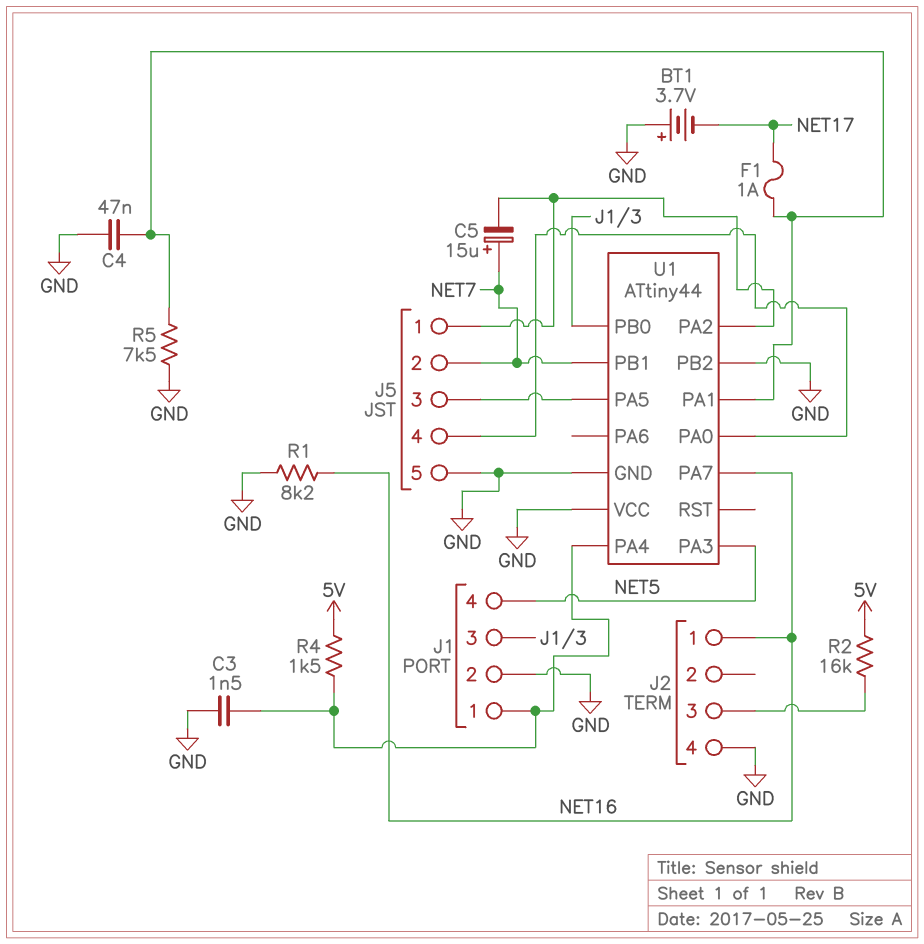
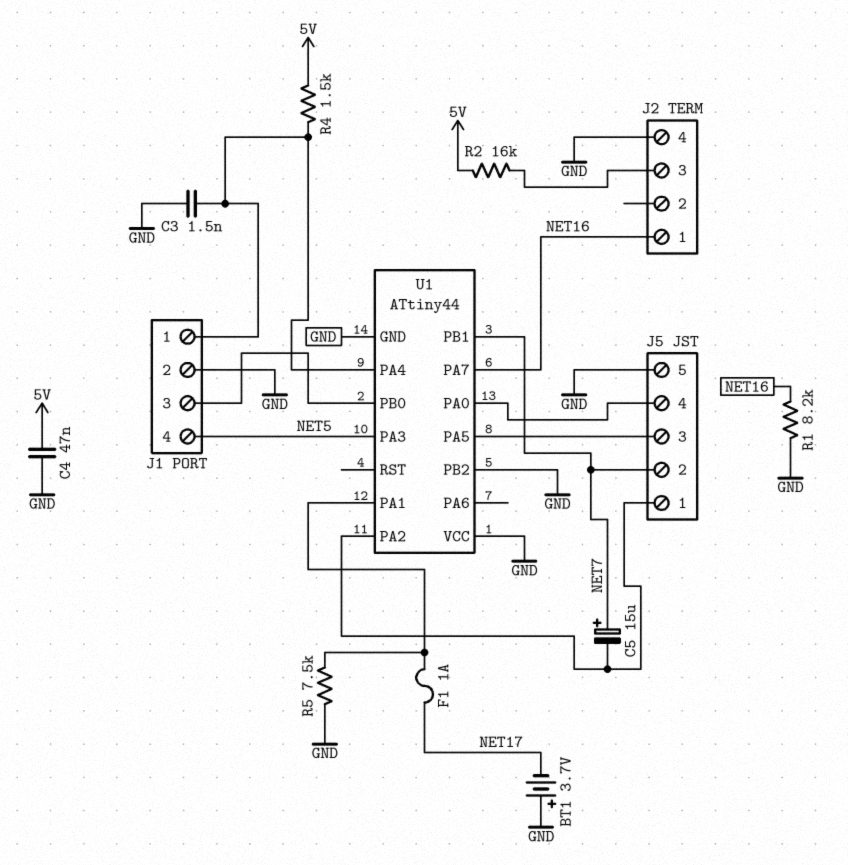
C4: 47nF (GND, U1/PA1) -> 47nF (5V, GND)

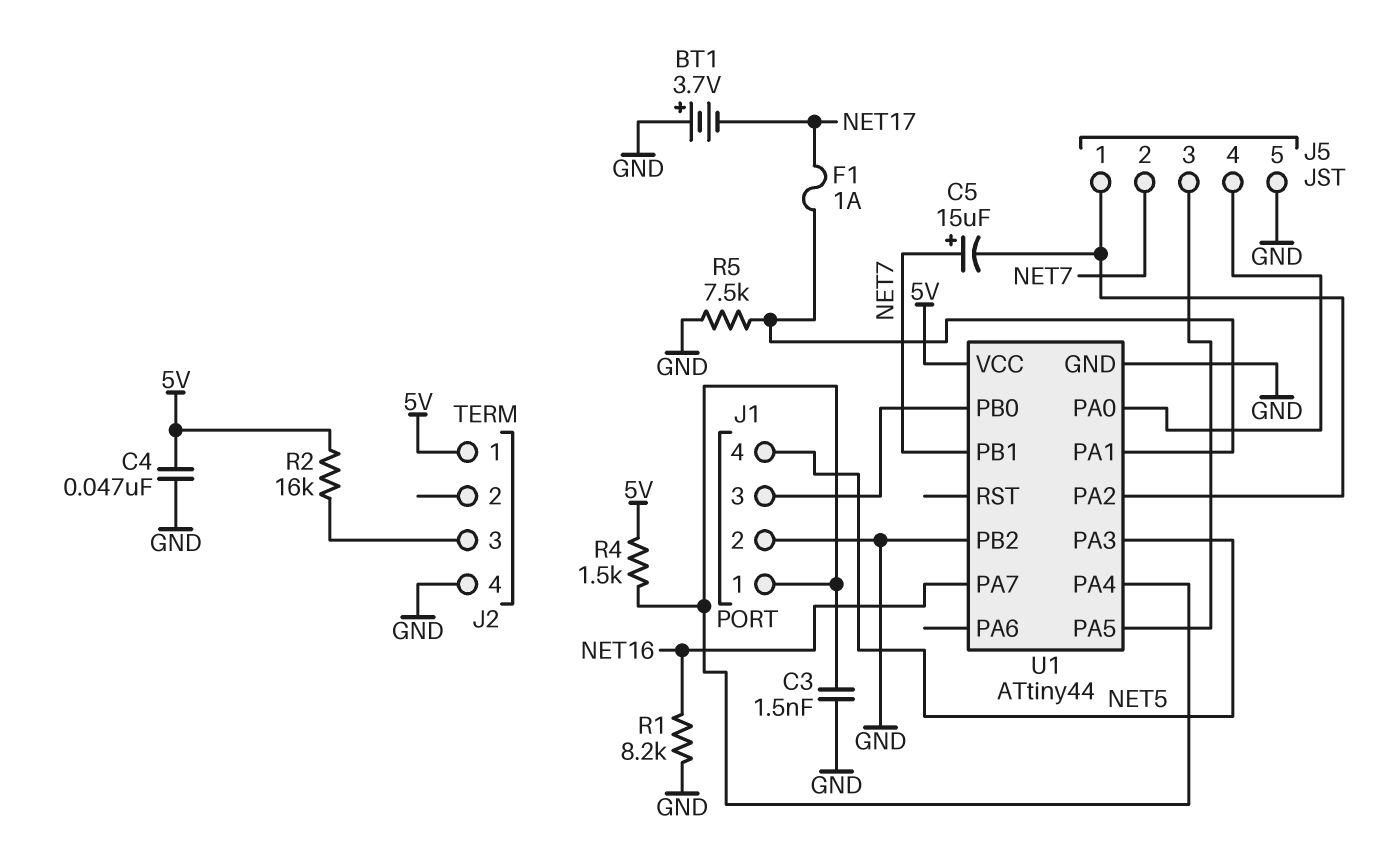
J2 pin 1: NET16 -> 5V
U1 pin VCC: GND -> 5V

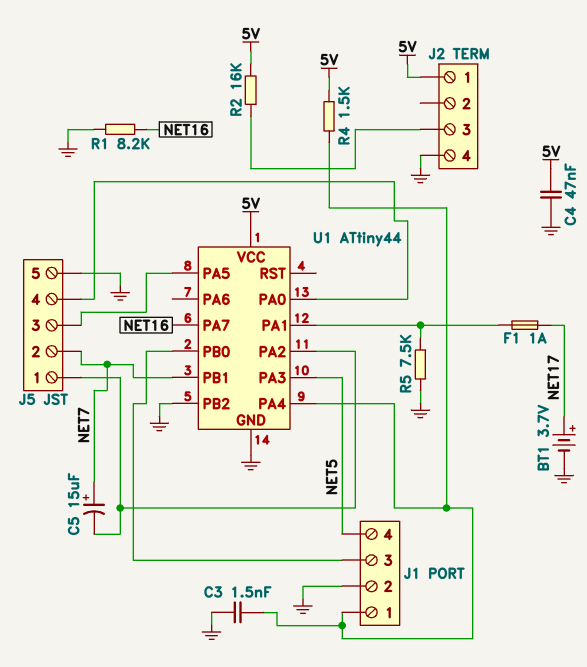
BT1: 3.7V (plus GND, minus NET17) -> 3.7V (plus NET17, minus GND)

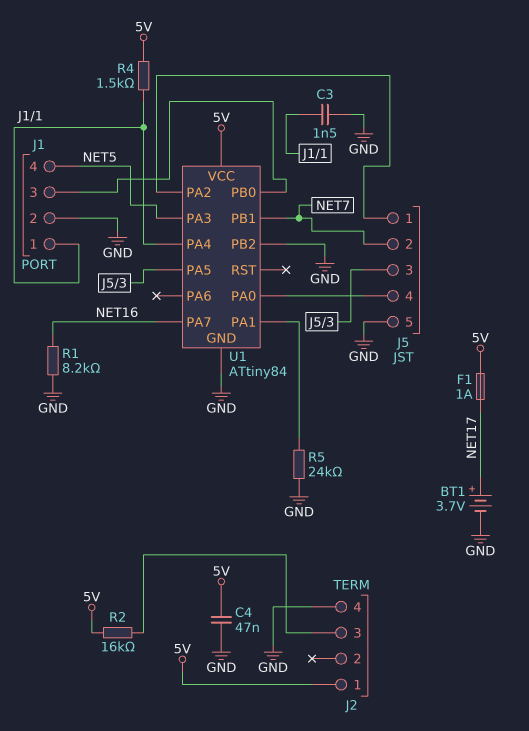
C5: 15uF (plus NET7, minus J5/1) -> none
F1: 1A (NET17, U1/PA1) -> 1A (5V, NET17)
R5: 7.5k (GND, U1/PA1) -> 24k (GND, U1/PA1)
U1: ATtiny44 -> ATtiny84

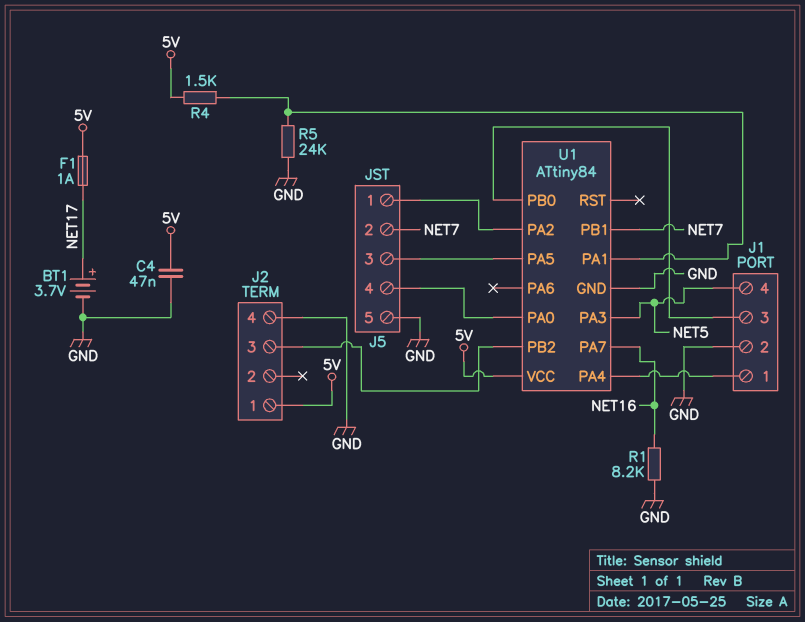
C3: 1.5nF (GND, J1/1) -> none
R2: 16k (5V, J2/3) -> none
R4: 1.5k (5V, J1/1) -> 1.5k (5V, U1/PA1)
U1 pin PB2: GND -> J2/3

